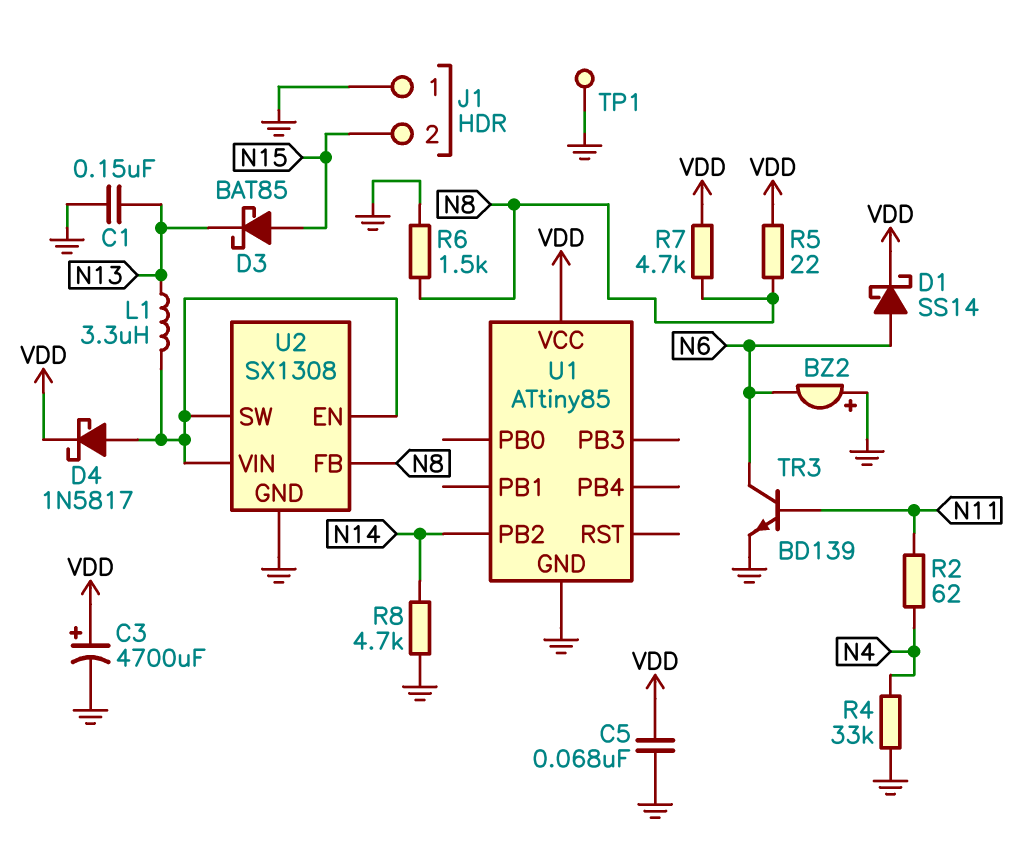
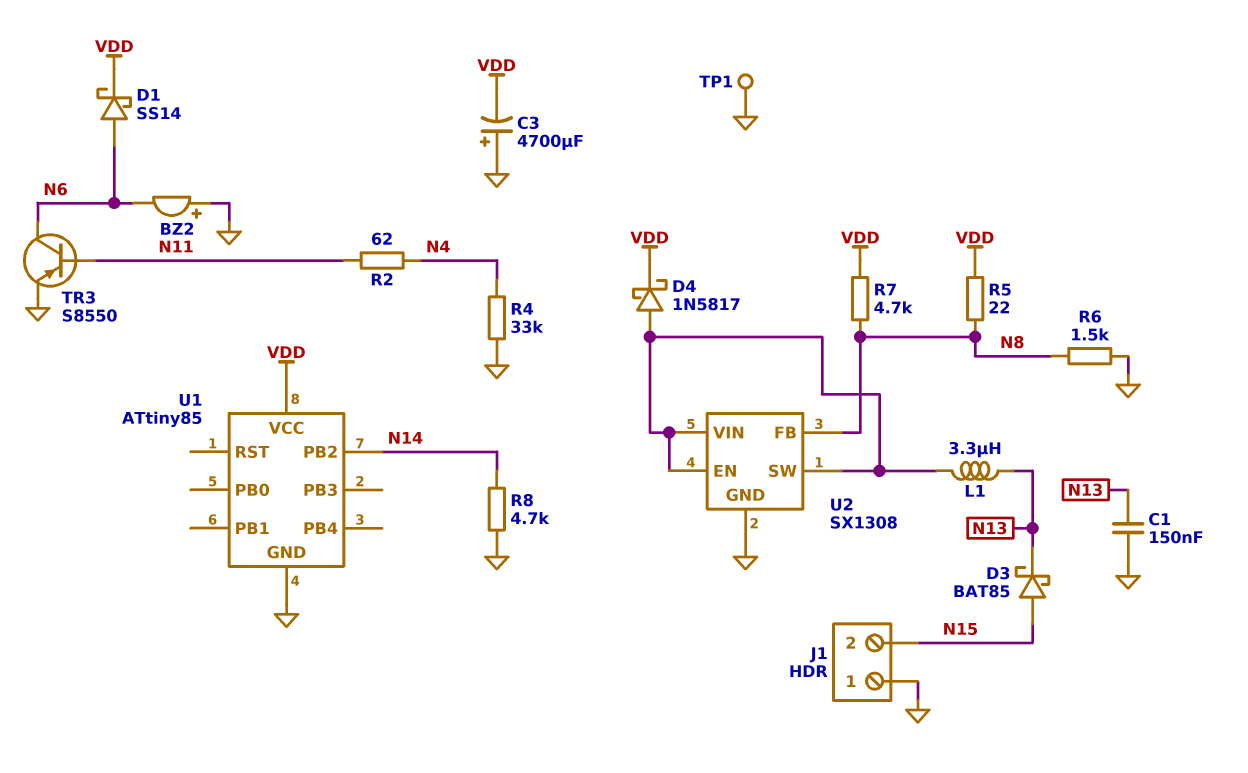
C3: 4700uF (plus VDD, minus GND) -> 4700uF (plus GND, minus VDD)
C5: 68nF (GND, VDD) -> none
TR3: NPN BD139 (B N11, C N6, E GND) -> PNP S8550 (B N11, C N6, E GND)

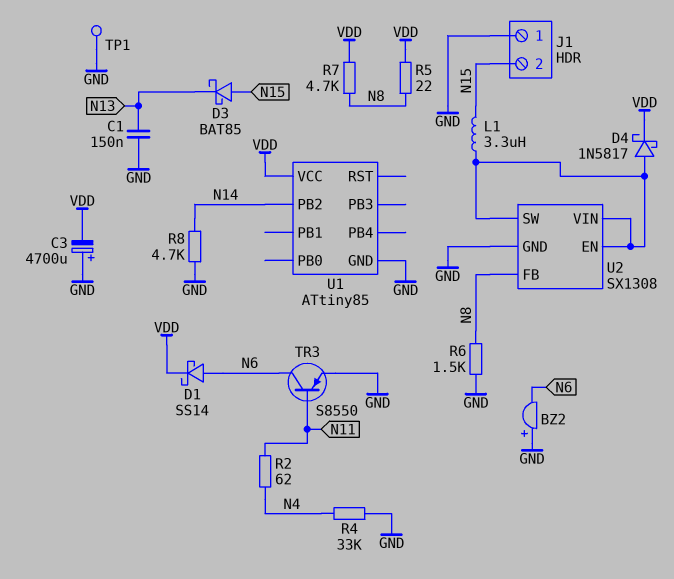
L1: 3.3uH (N13, U2/EN) -> 3.3uH (N15, U2/EN)

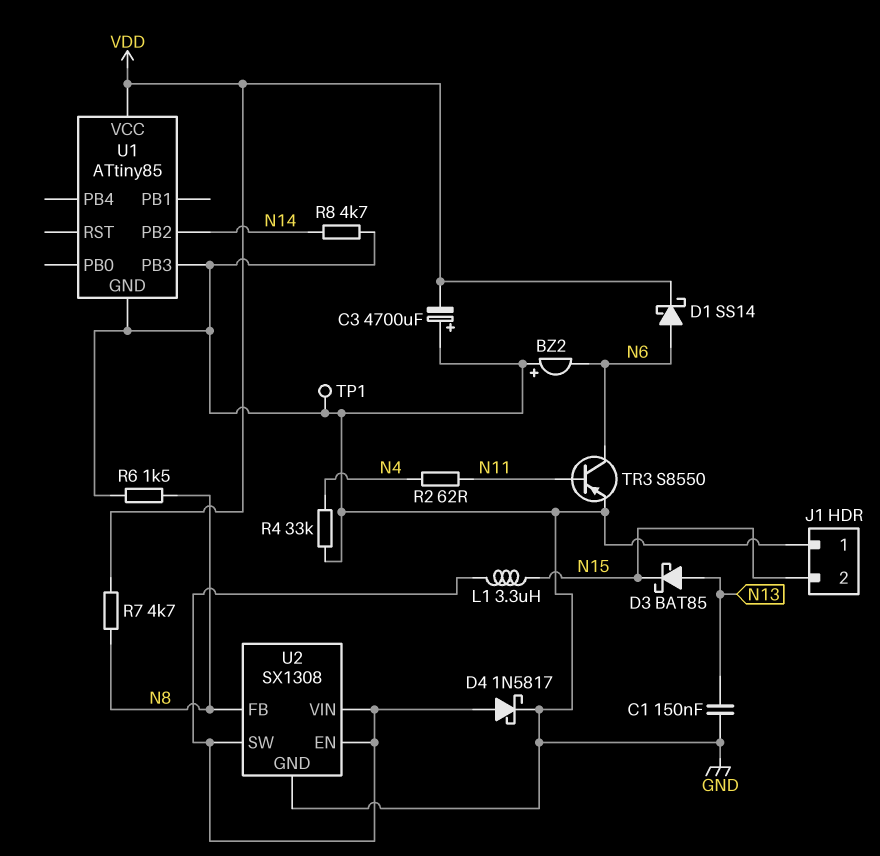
D3: schottky BAT85 (A N15, K N13) -> schottky BAT85 (A N13, K N15)
D4: schottky 1N5817 (A U2/EN, K VDD) -> schottky 1N5817 (A U2/EN, K GND)
R5: 22 (N8, VDD) -> none
U1 pin PB3: none -> GND

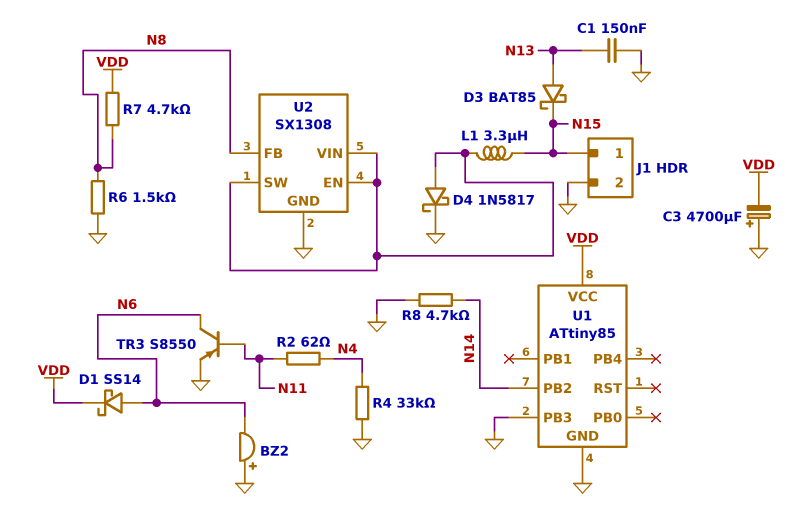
J1 pin 1: GND -> N15
J1 pin 2: N15 -> GND
TP1: test point (GND) -> none

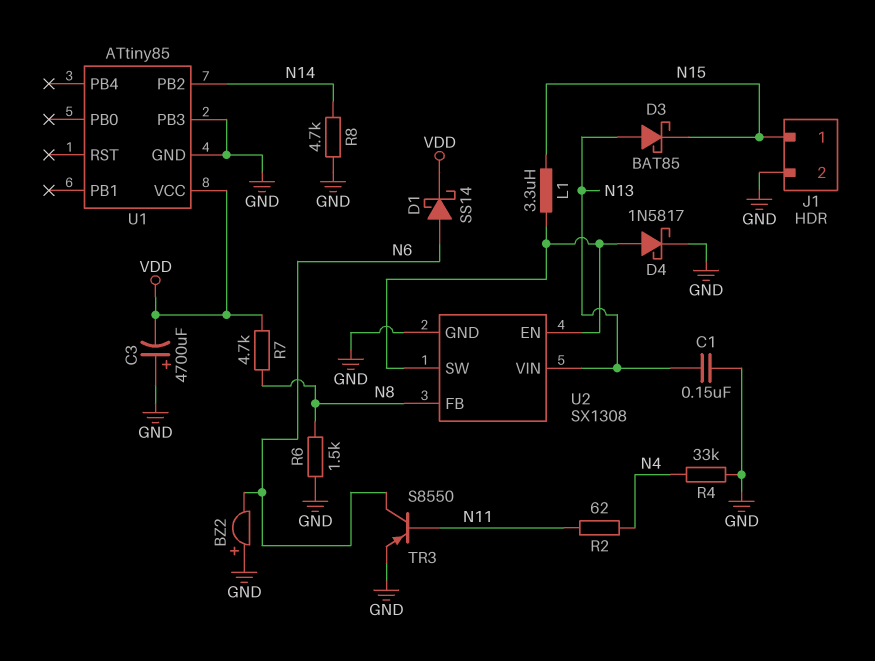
U2 pin VIN: U2/EN -> N13

